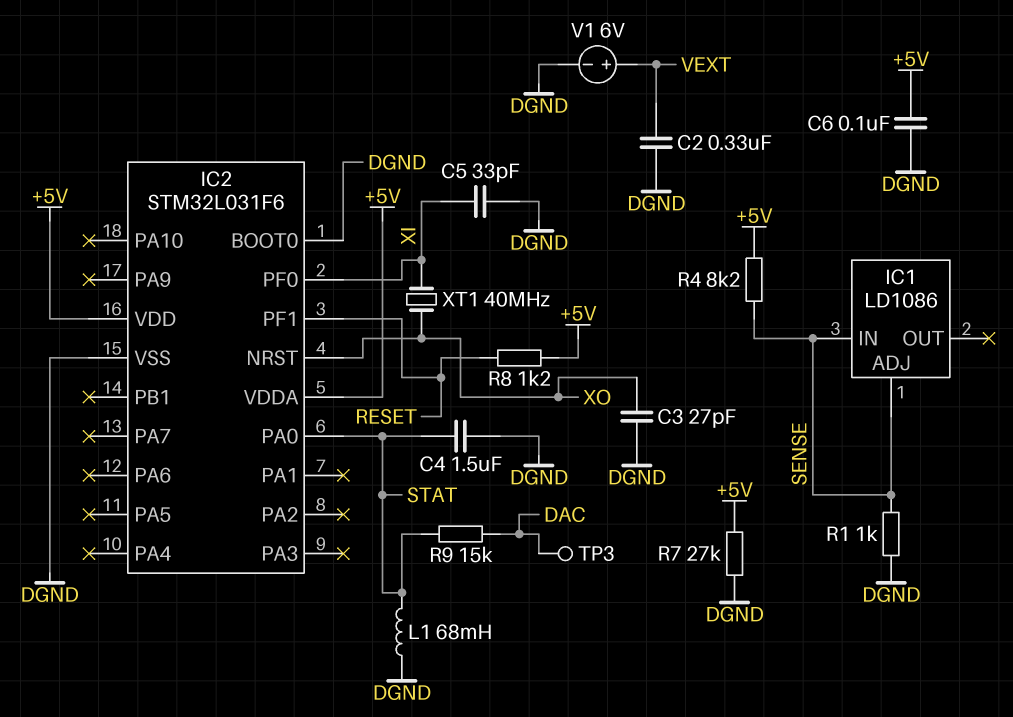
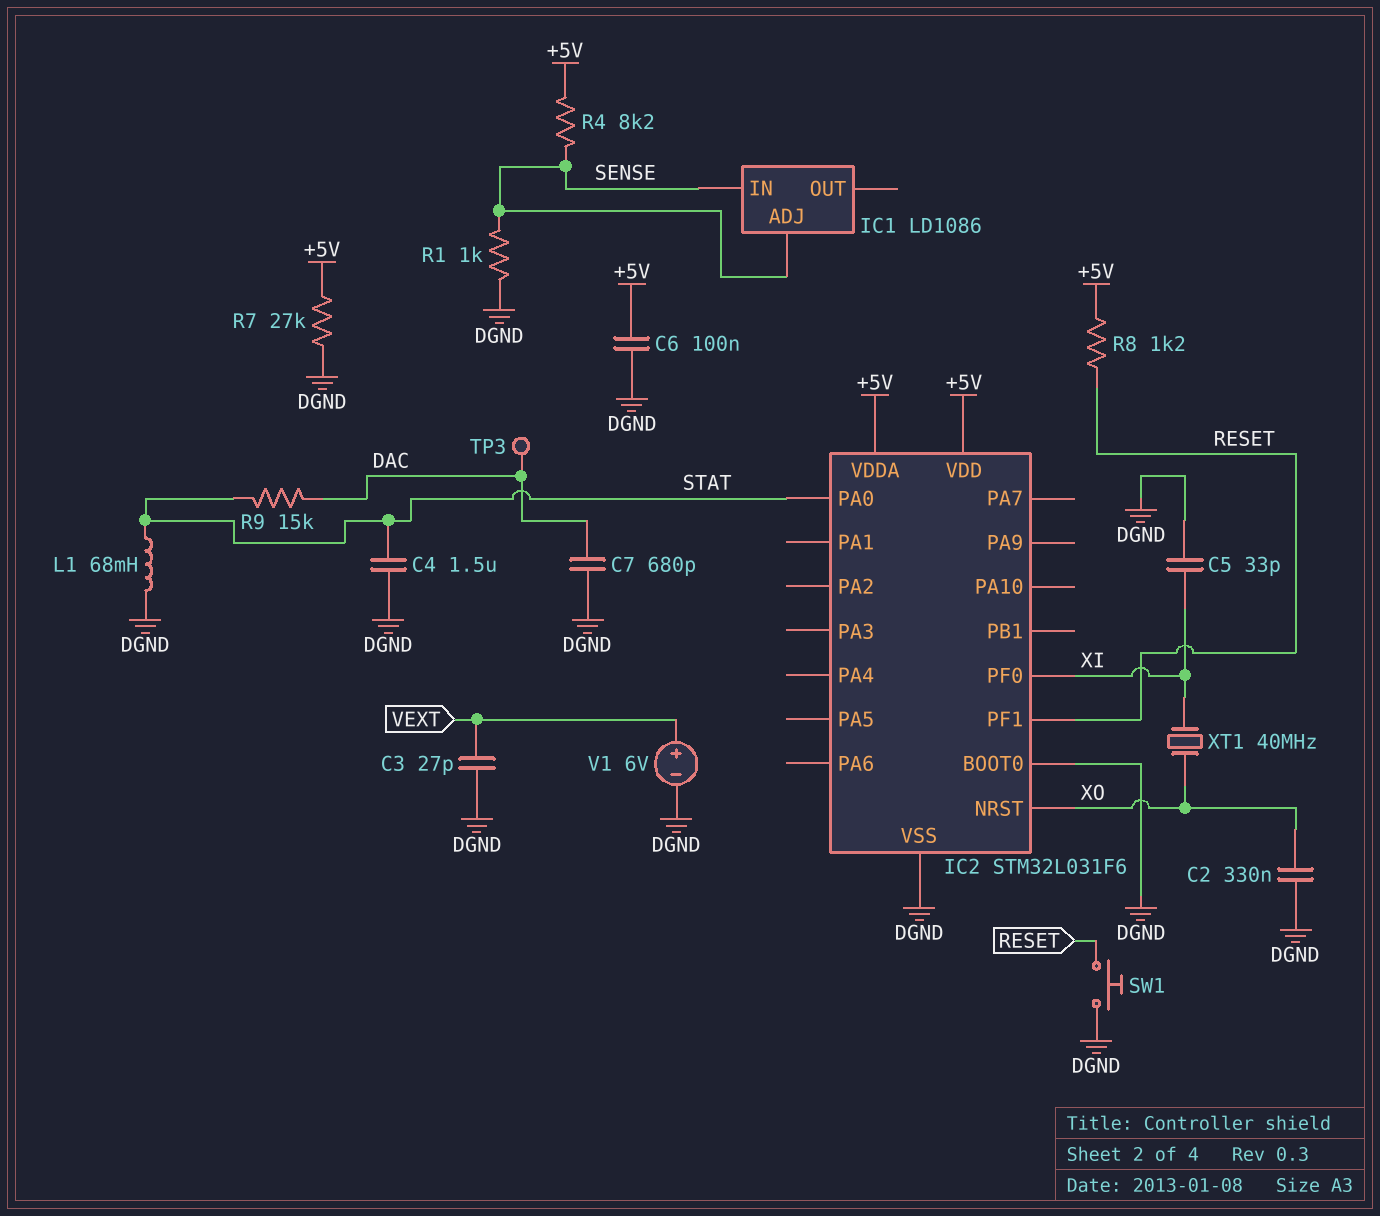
C2: 330nF (DGND, VEXT) -> 330nF (DGND, XO)
C3: 27pF (DGND, XO) -> 27pF (DGND, VEXT)
C7: none -> 680pF (DAC, DGND)
SW1: none -> button (DGND, RESET)

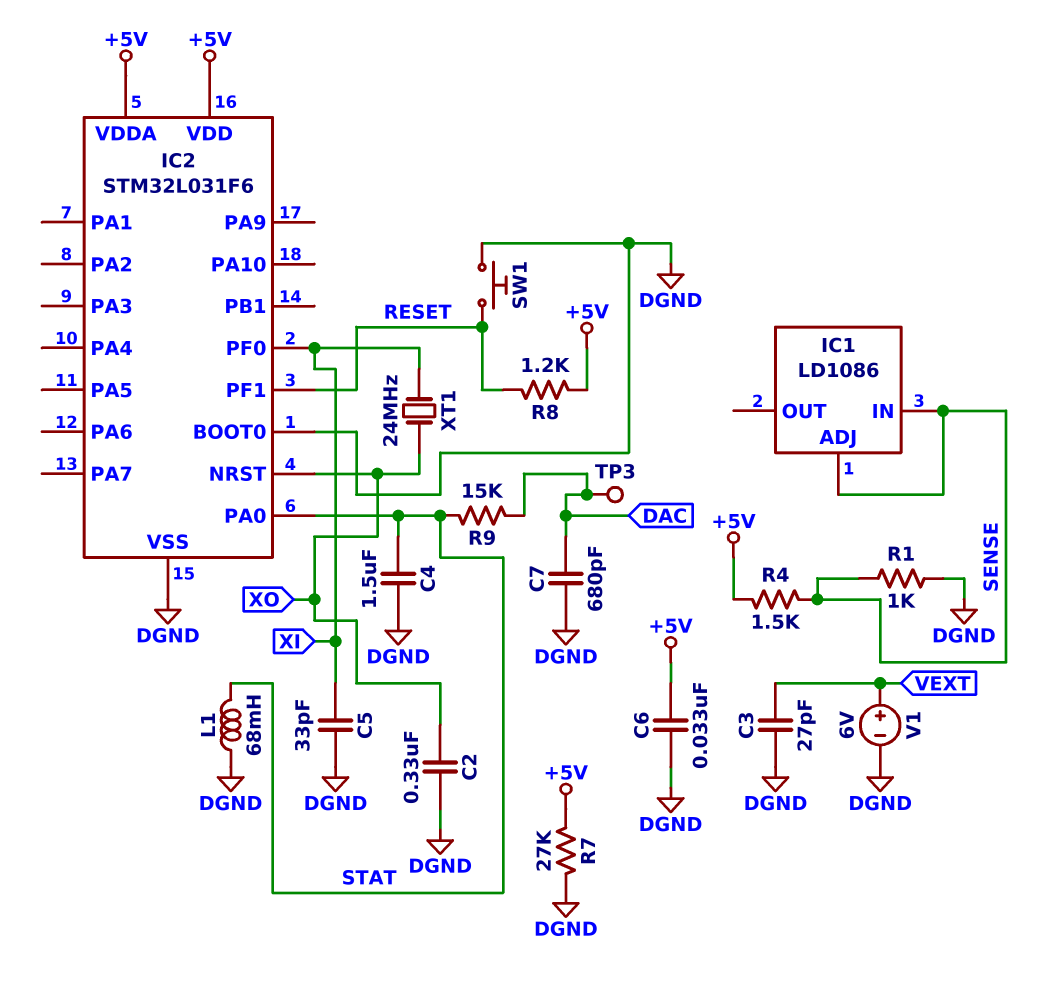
C6: 100nF (+5V, DGND) -> 33nF (+5V, DGND)
R4: 8.2k (+5V, SENSE) -> 1.5k (+5V, SENSE)
XT1: 40MHz (XI, XO) -> 24MHz (XI, XO)

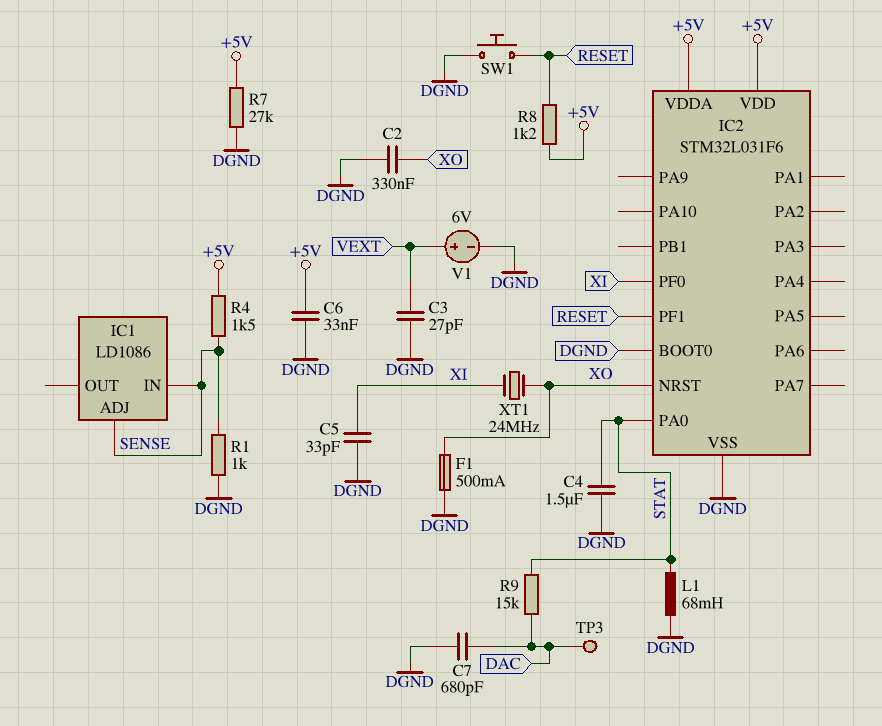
F1: none -> 500mA (DGND, XO)

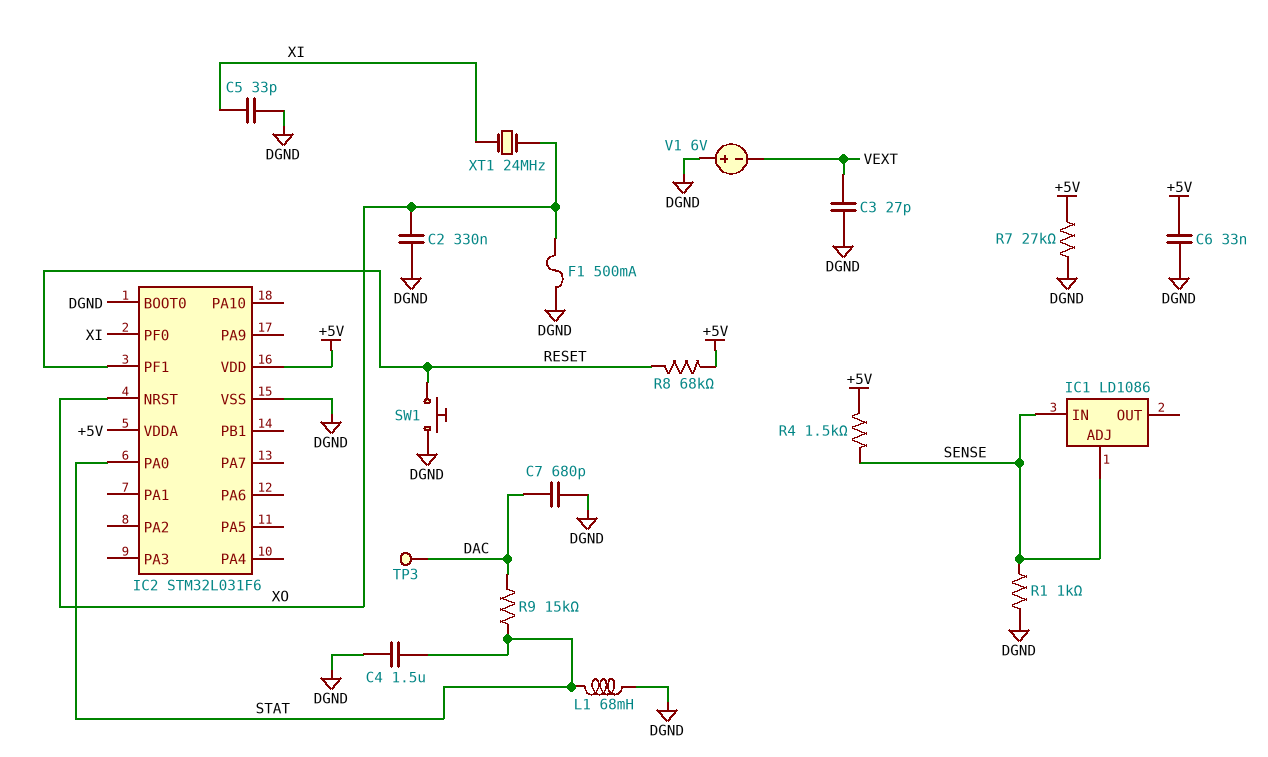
R8: 1.2k (+5V, RESET) -> 68k (+5V, RESET)
V1: 6V (plus VEXT, minus DGND) -> 6V (plus DGND, minus VEXT)

